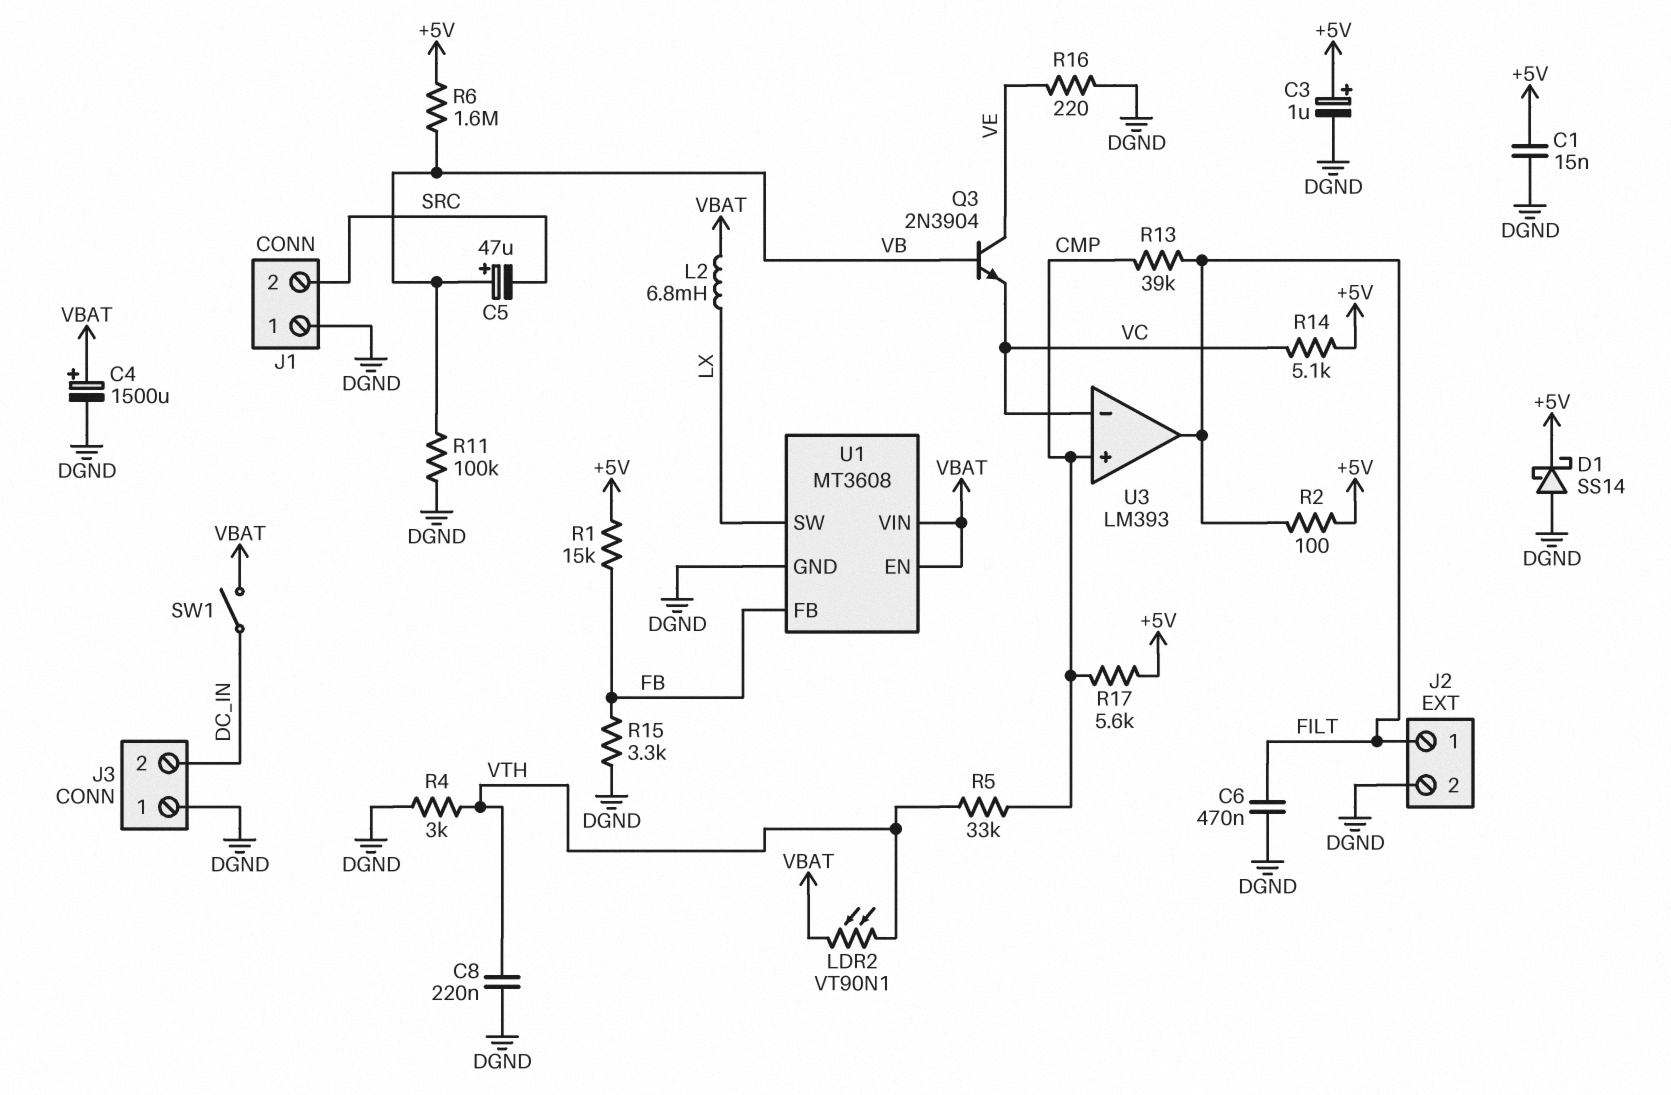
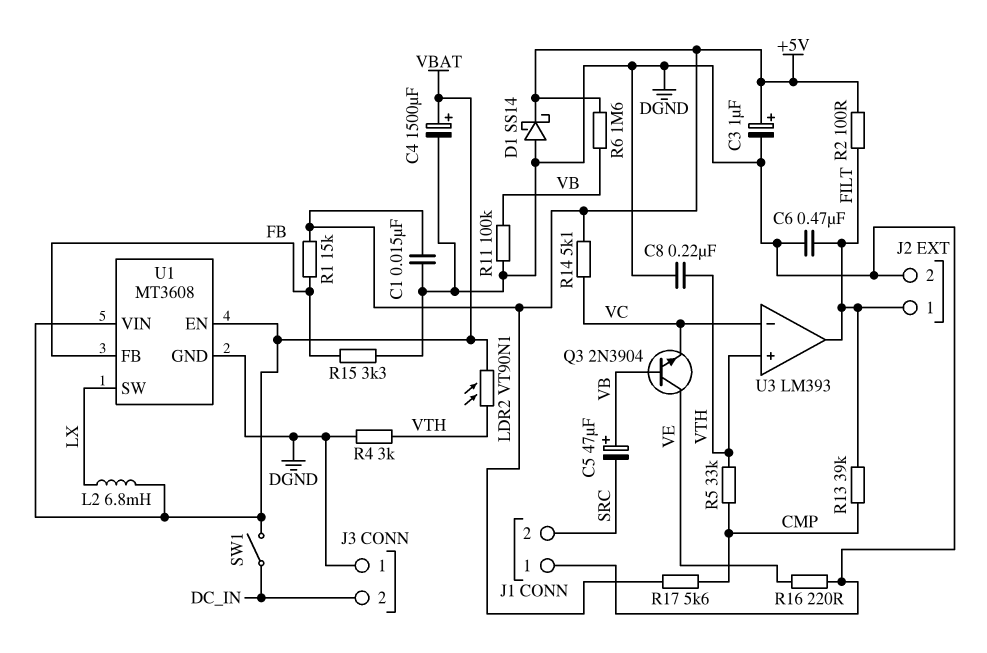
U3 pin in+: CMP -> VTH

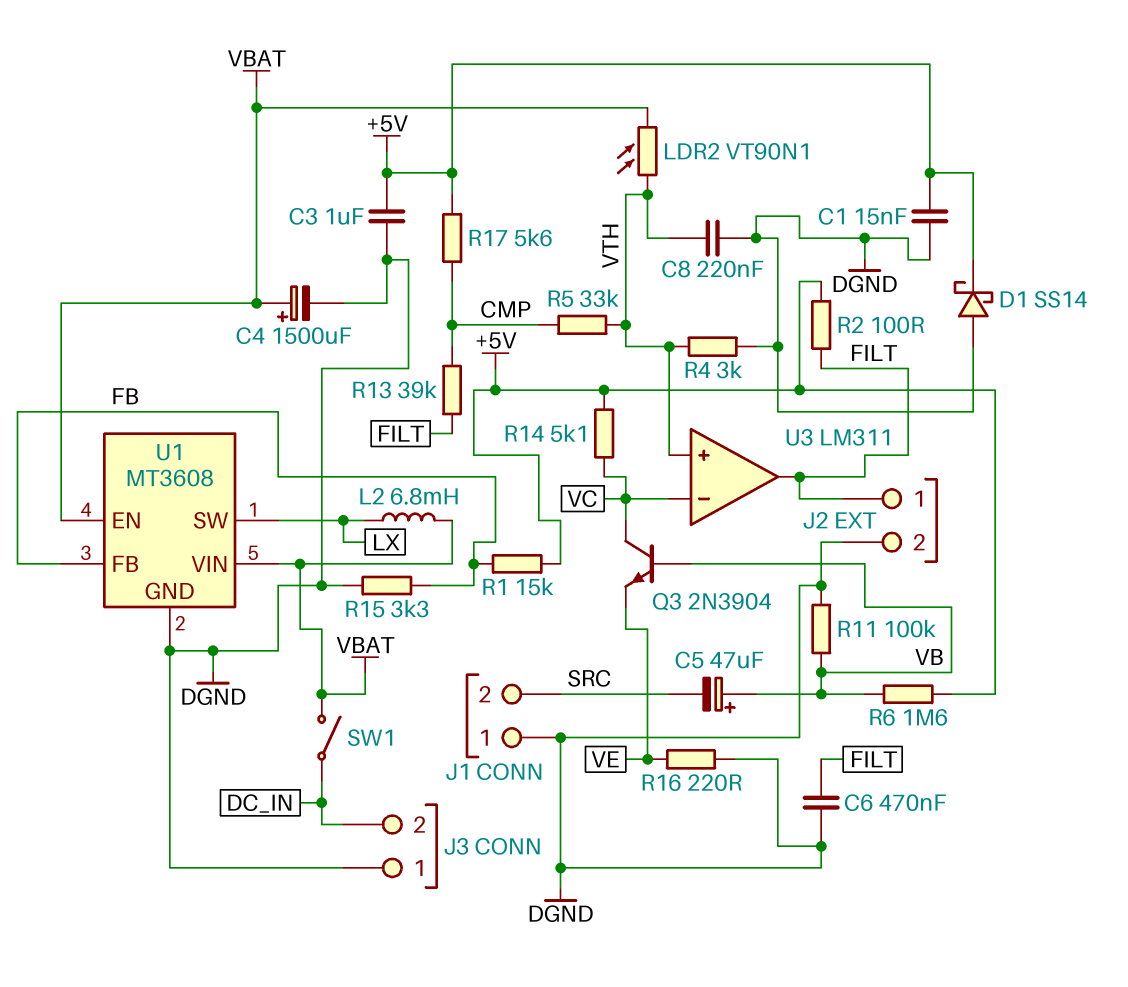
C3: 1uF (plus +5V, minus DGND) -> 1uF (+5V, DGND)
Q3: NPN 2N3904 (B VB, C VE, E VC) -> NPN 2N3904 (B VB, C VC, E VE)
U3: LM393 -> LM311

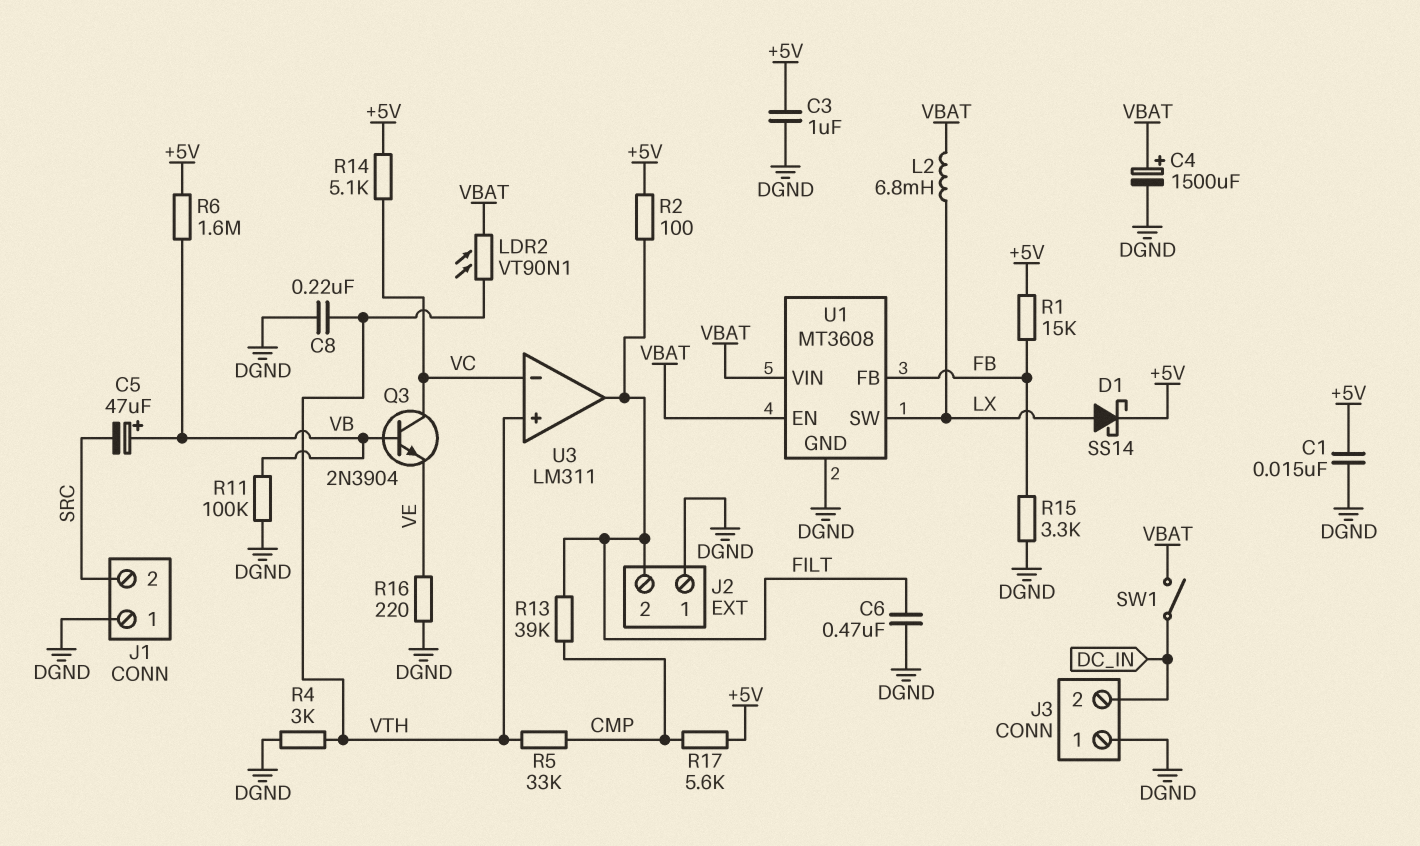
D1: schottky SS14 (A DGND, K +5V) -> schottky SS14 (A LX, K +5V)
J2 pin 1: FILT -> DGND
J2 pin 2: DGND -> FILT

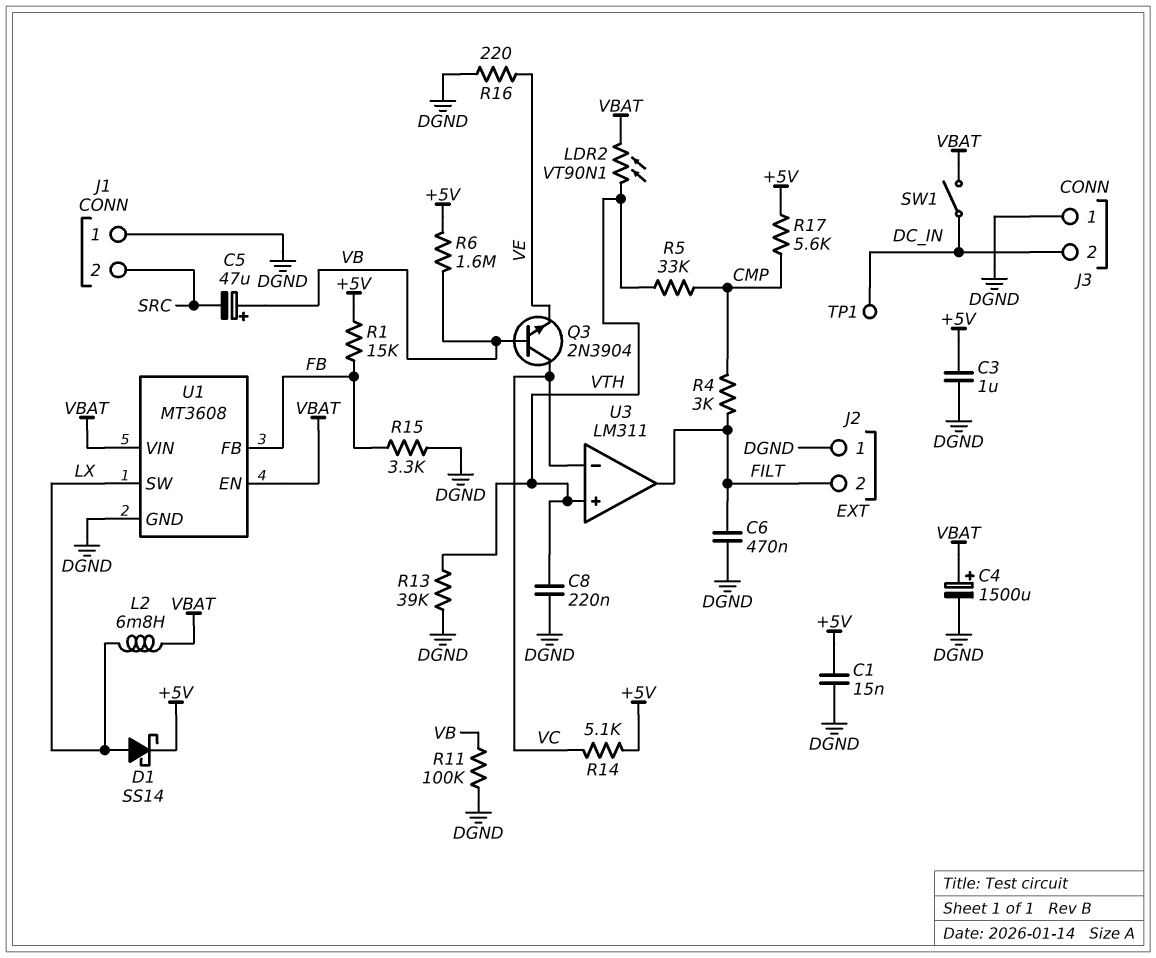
R2: 100 (+5V, FILT) -> none
R4: 3k (DGND, VTH) -> 3k (CMP, FILT)
R13: 39k (CMP, FILT) -> 39k (DGND, VTH)
TP1: none -> test point (DC_IN)

